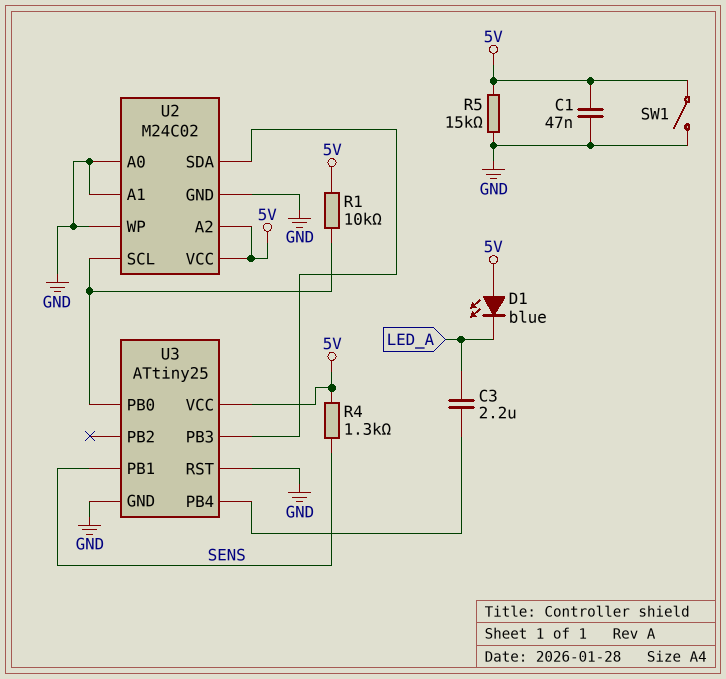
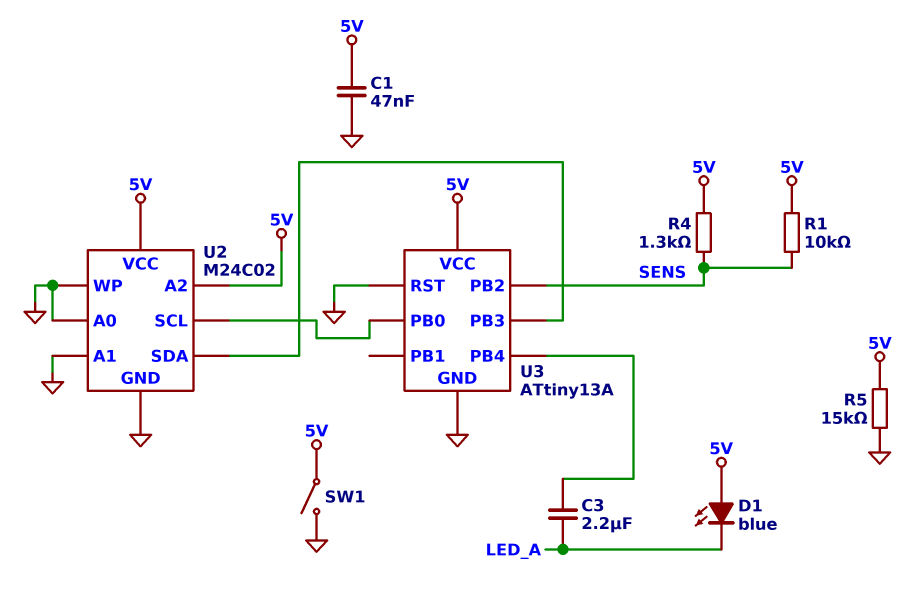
R1: 10k (5V, U2/SCL) -> 10k (5V, SENS)
U3: ATtiny25 -> ATtiny13A
U3 pin PB1: SENS -> none
U3 pin PB2: none -> SENS

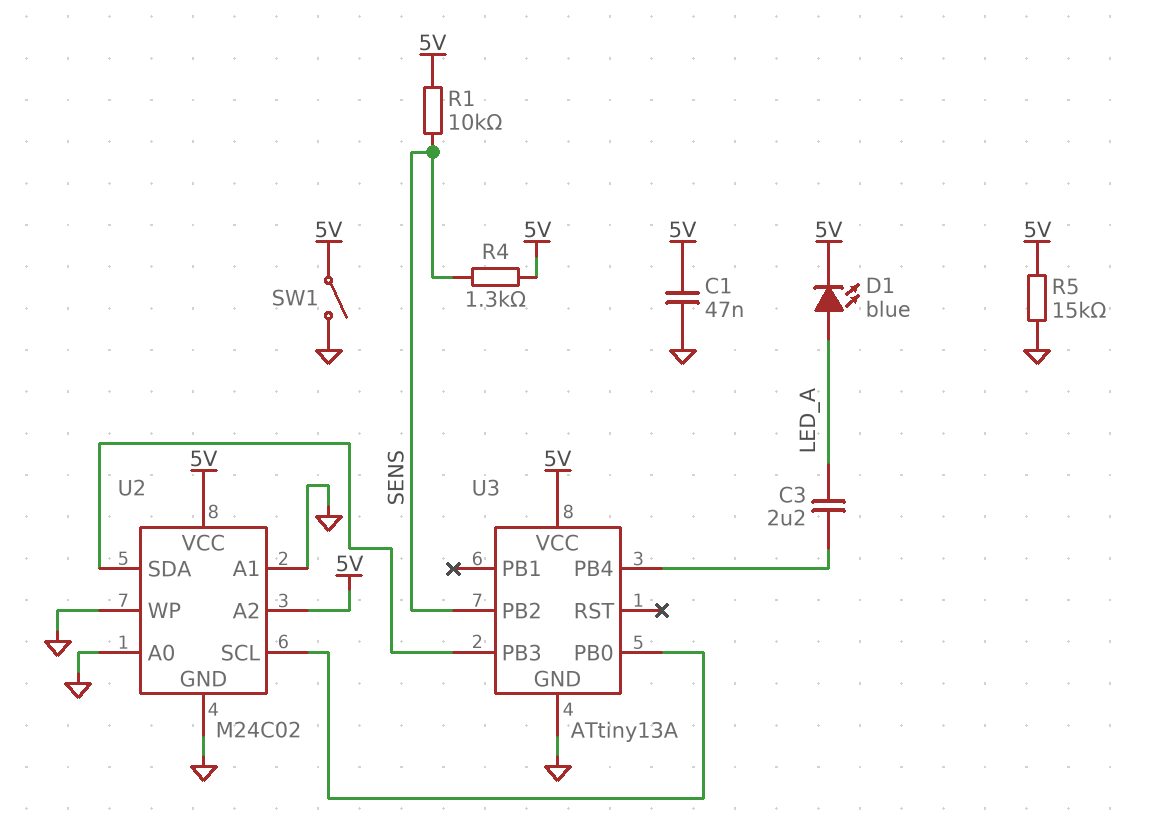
D1: LED blue (A 5V, K LED_A) -> LED blue (A LED_A, K 5V)
U3 pin RST: GND -> none

